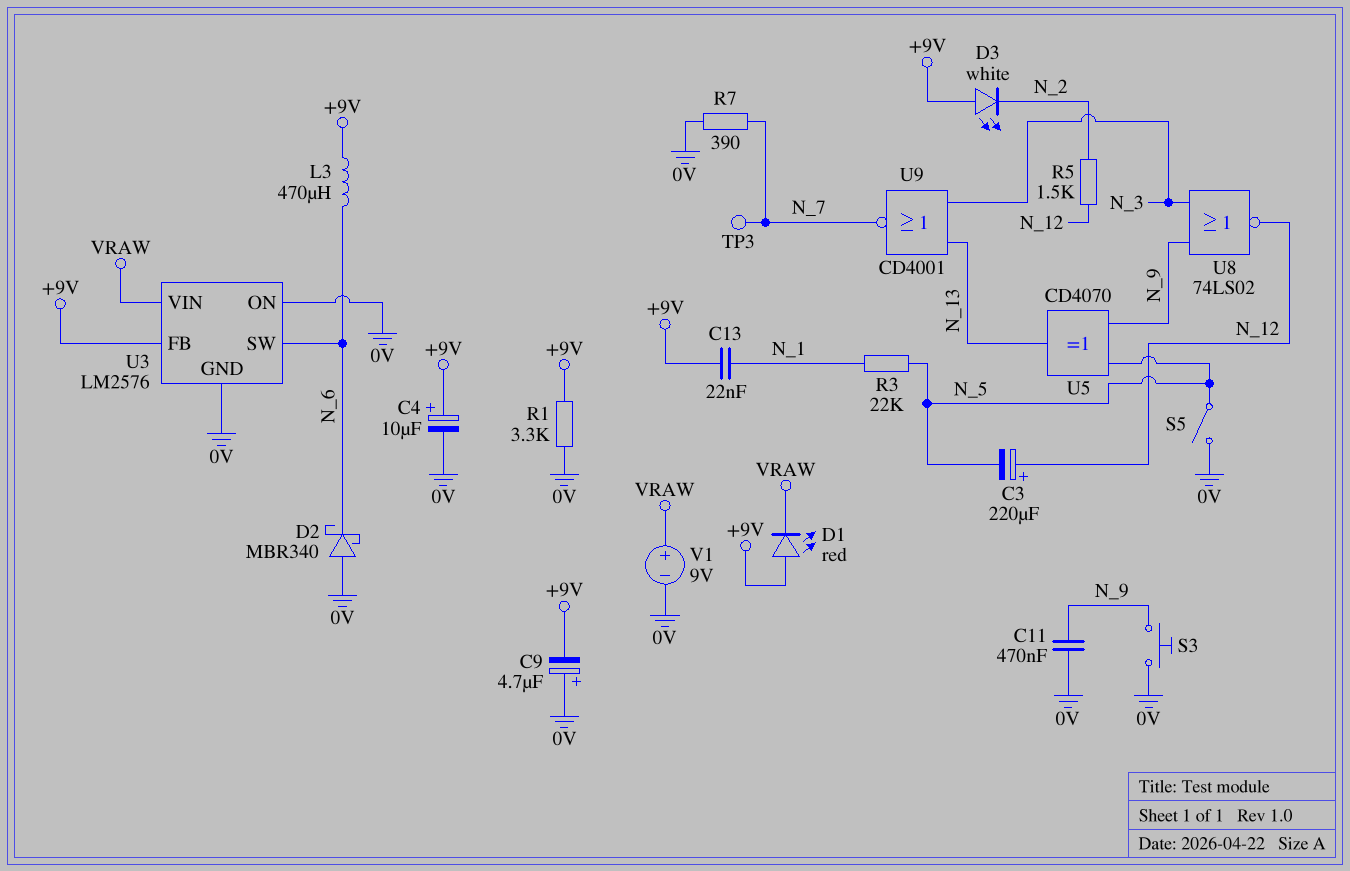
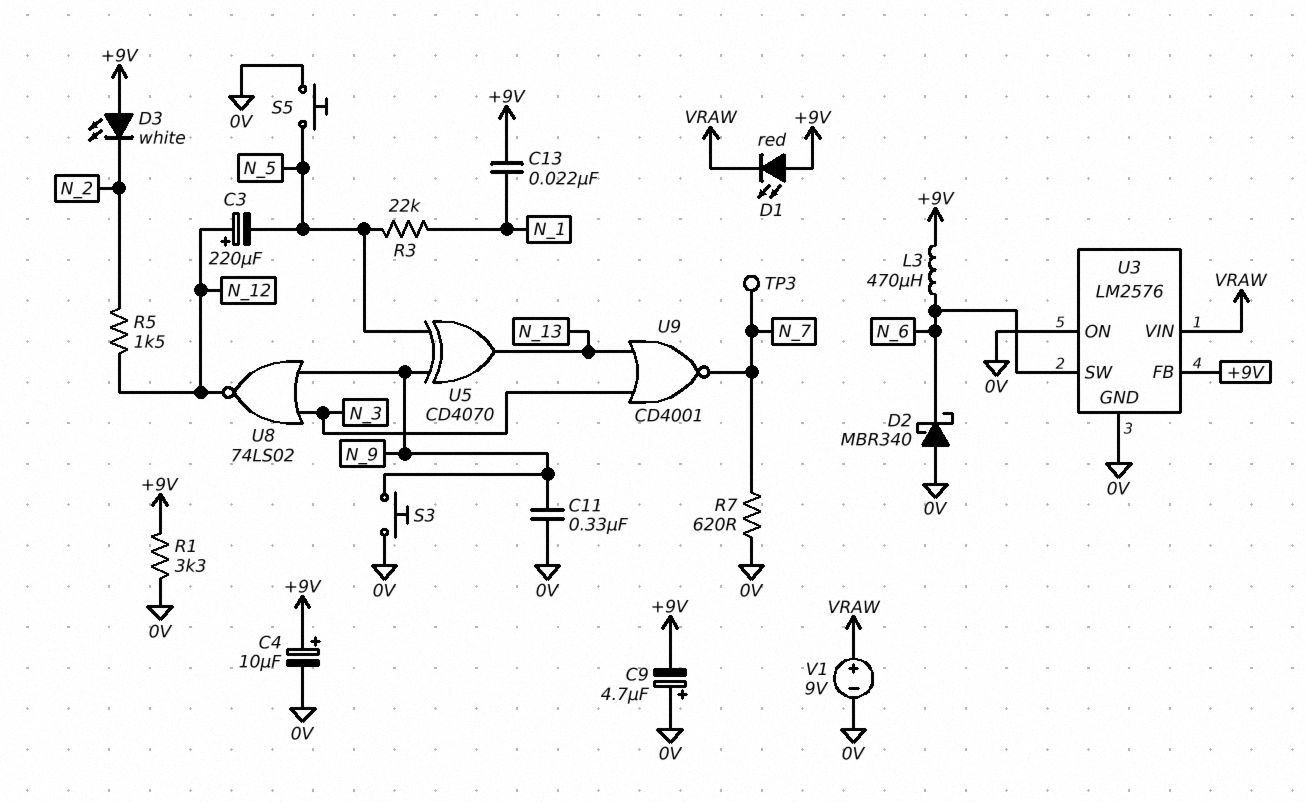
C11: 470nF (0V, N_9) -> 330nF (0V, N_9)
R7: 390 (0V, N_7) -> 620 (0V, N_7)
S5: switch (0V, N_5) -> button (0V, N_5)

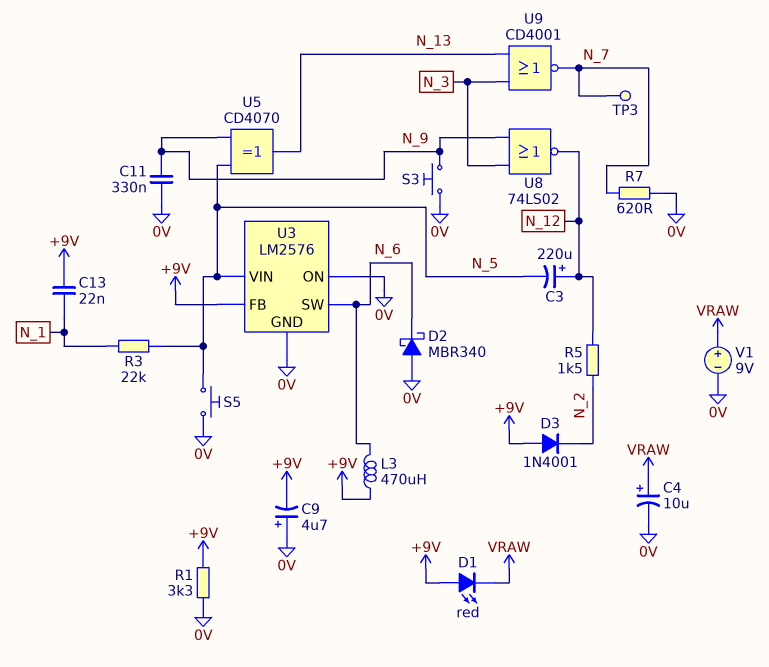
C4: 10uF (plus +9V, minus 0V) -> 10uF (plus VRAW, minus 0V)
D3: LED white (A +9V, K N_2) -> diode 1N4001 (A +9V, K N_2)
U3 pin VIN: VRAW -> N_5

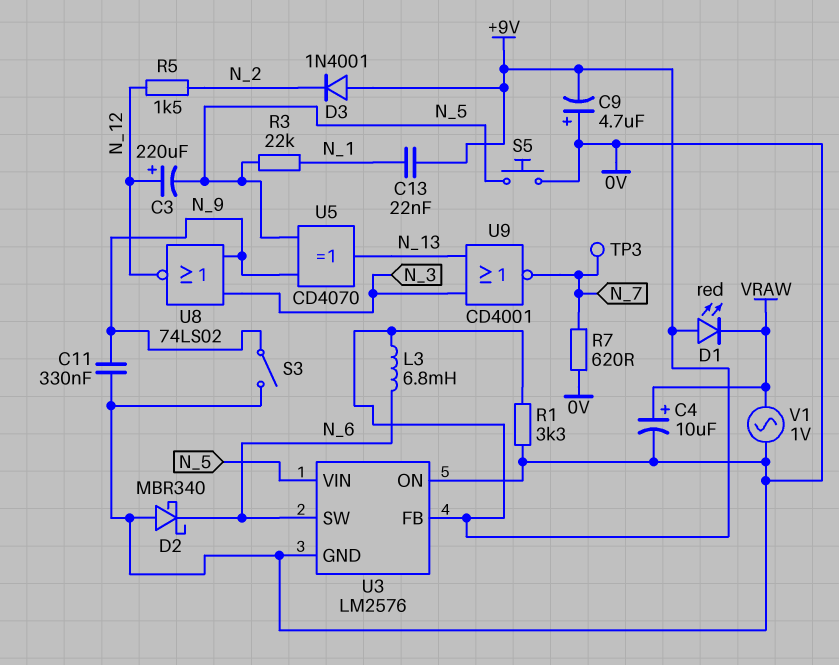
L3: 470uH (+9V, N_6) -> 6.8mH (+9V, N_6)
S3: button (0V, N_9) -> switch (0V, N_9)
V1: 9V (plus VRAW, minus 0V) -> AC 1V (0V, VRAW)

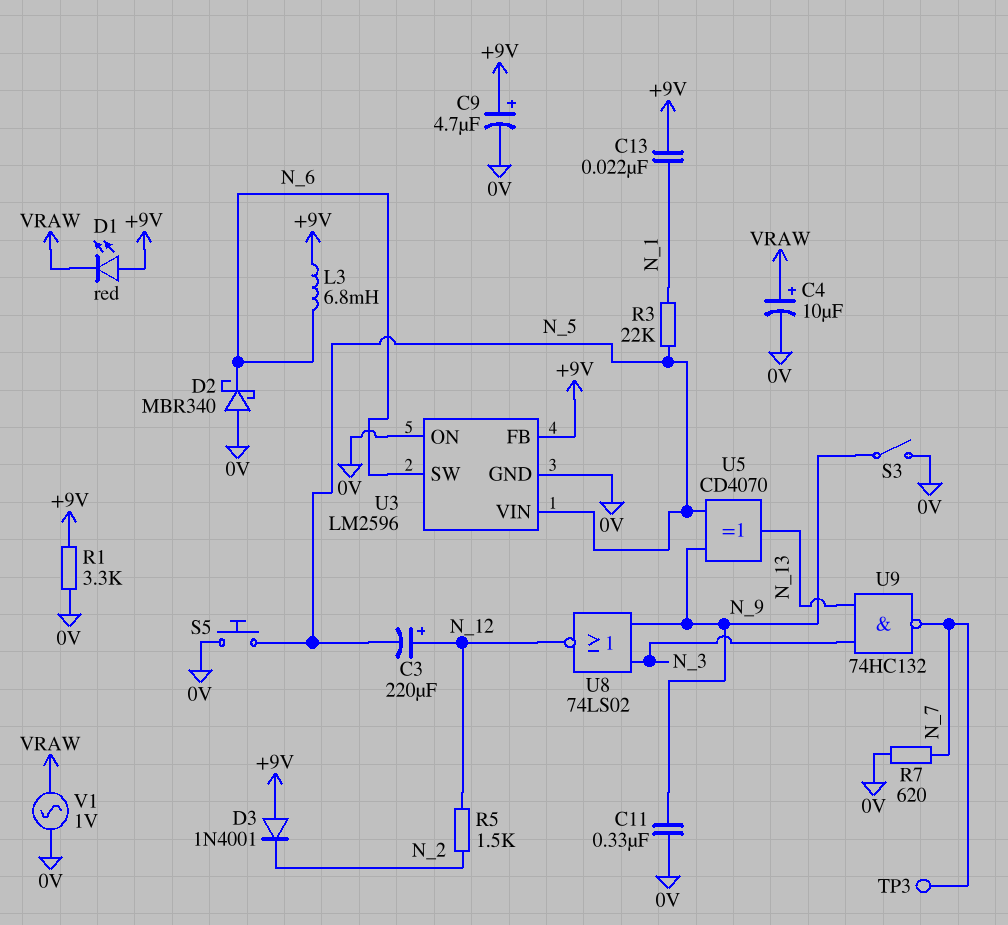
C9: 4.7uF (plus 0V, minus +9V) -> 4.7uF (plus +9V, minus 0V)
U3: LM2576 -> LM2596
U9: NOR CD4001 (in N_3, in N_13, out N_7) -> NAND 74HC132 (in N_3, in N_13, out N_7)

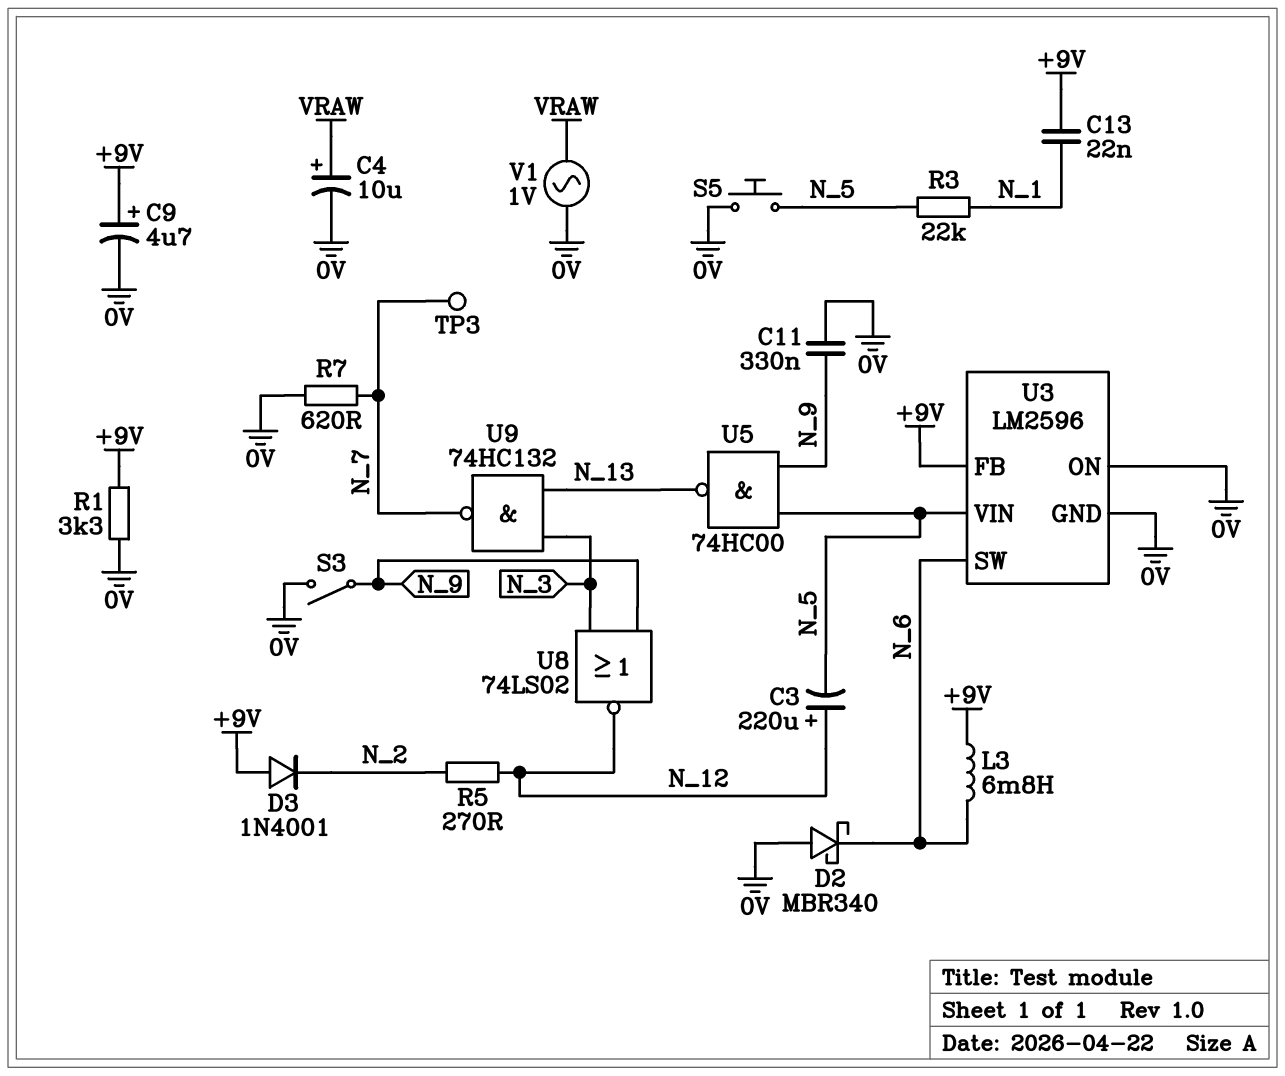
D1: LED red (A +9V, K VRAW) -> none
R5: 1.5k (N_2, N_12) -> 270 (N_2, N_12)
U5: XOR CD4070 (in N_5, in N_9, out N_13) -> NAND 74HC00 (in N_5, in N_9, out N_13)

